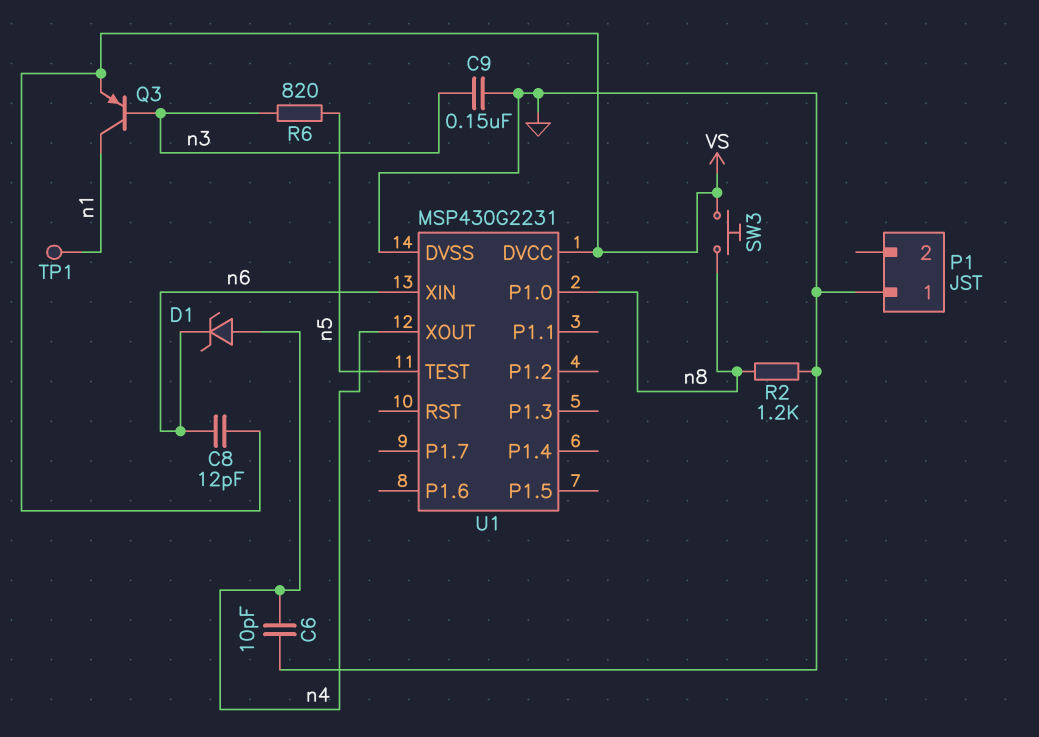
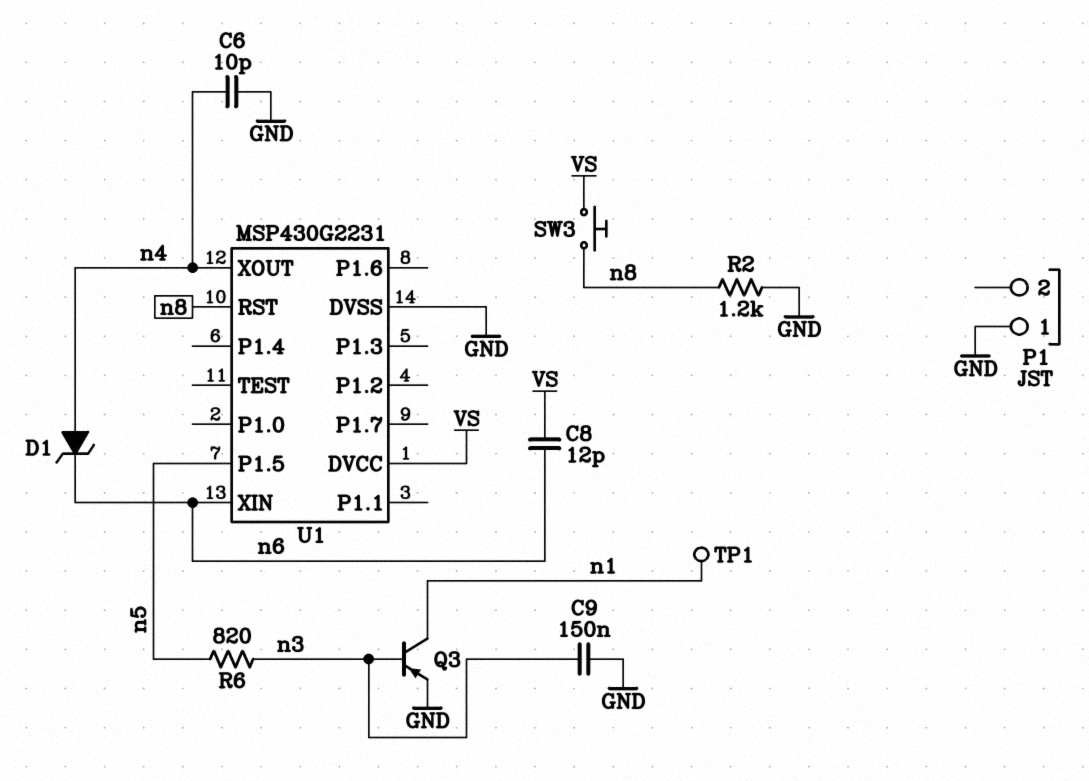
Q3: PNP (B n3, C n1, E VS) -> PNP (B n3, C n1, E GND)
U1 pin P1.0: n8 -> none
U1 pin P1.5: none -> n5
U1 pin RST: none -> n8
U1 pin TEST: n5 -> none

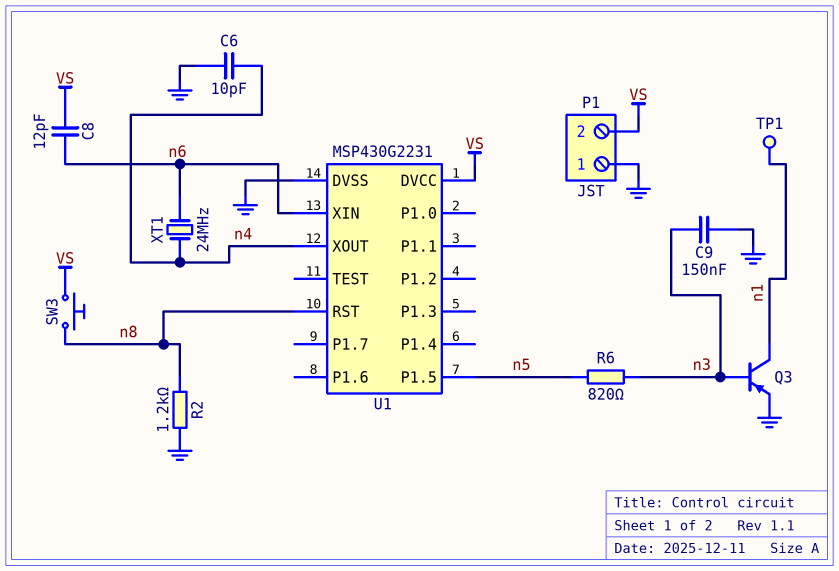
D1: zener (A n4, K n6) -> none
P1 pin 2: none -> VS
XT1: none -> 24MHz (n4, n6)

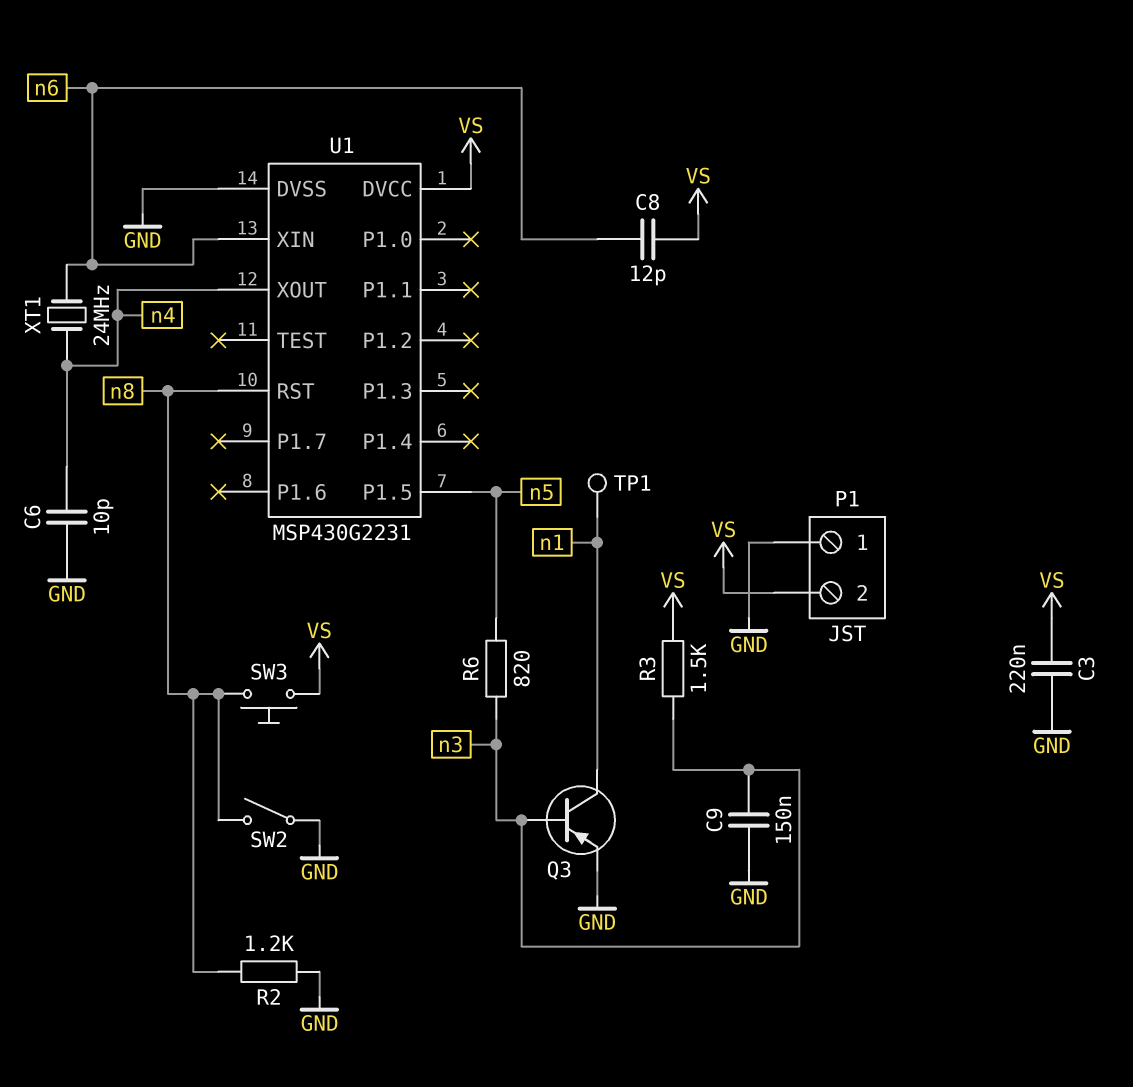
C3: none -> 220nF (GND, VS)
R3: none -> 1.5k (VS, n3)
SW2: none -> switch (GND, n8)

